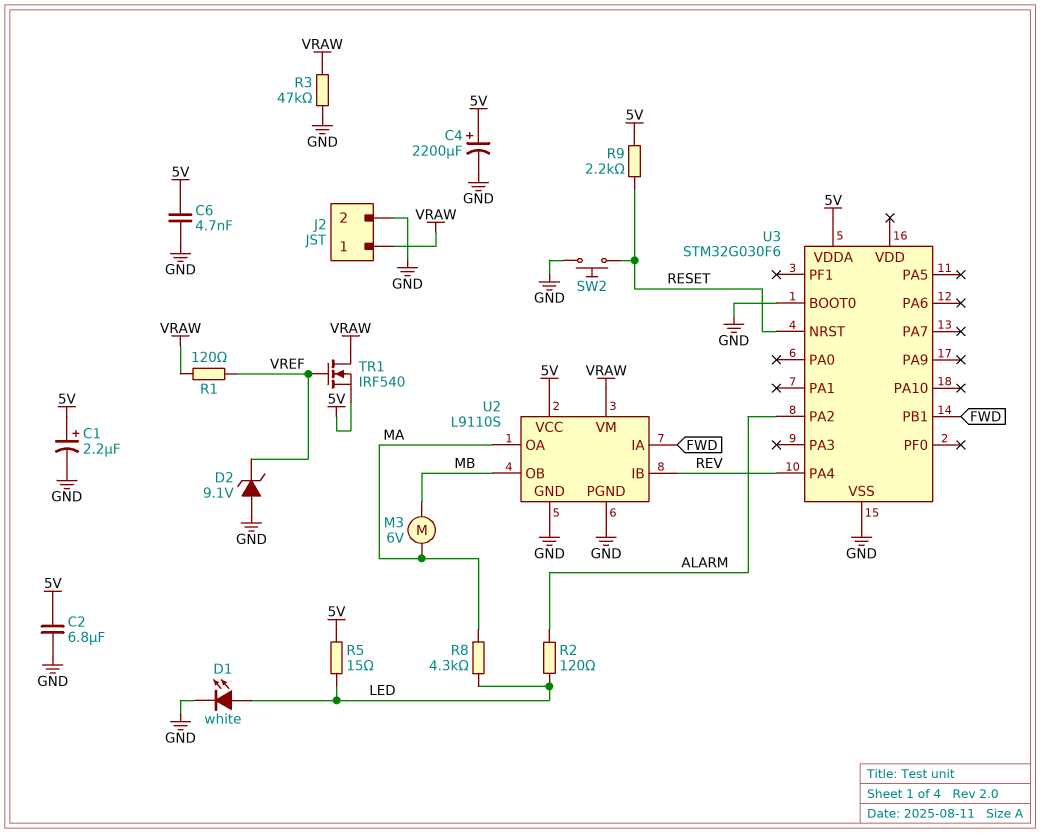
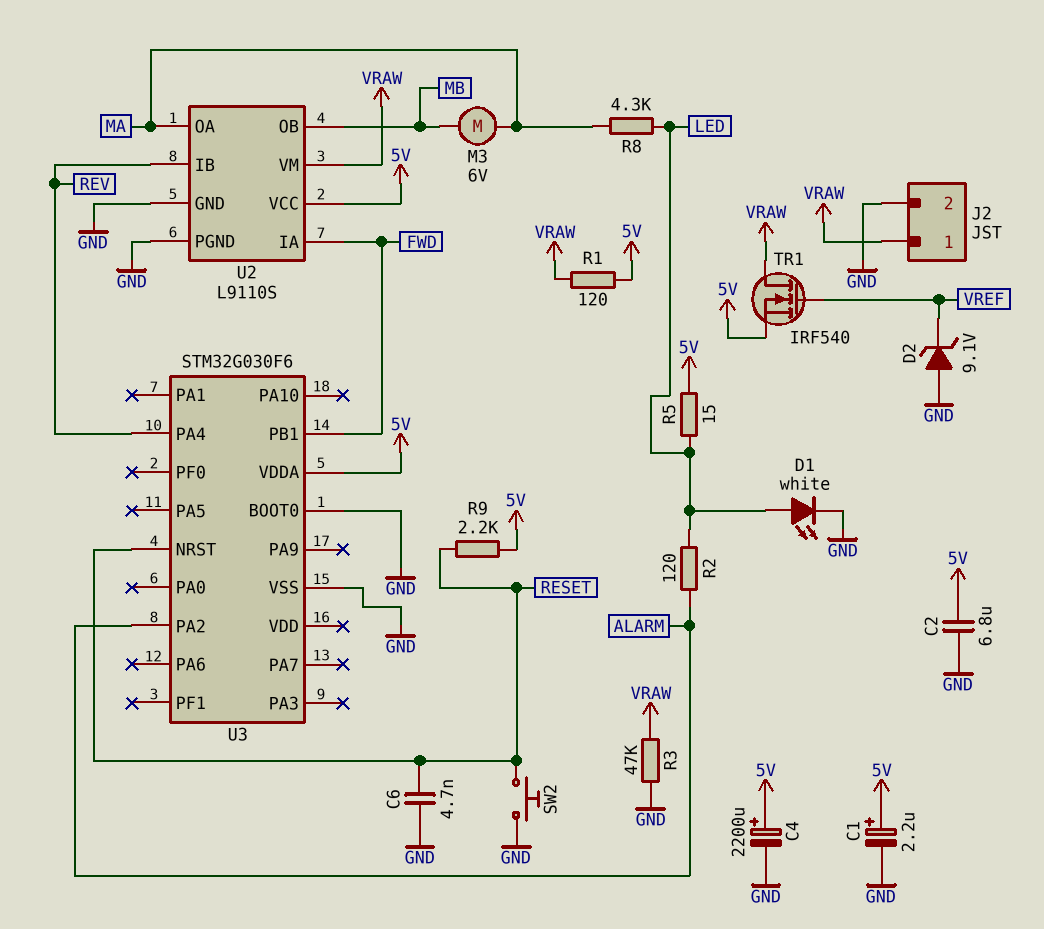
C6: 4.7nF (5V, GND) -> 4.7nF (GND, RESET)
R1: 120 (VRAW, VREF) -> 120 (5V, VRAW)

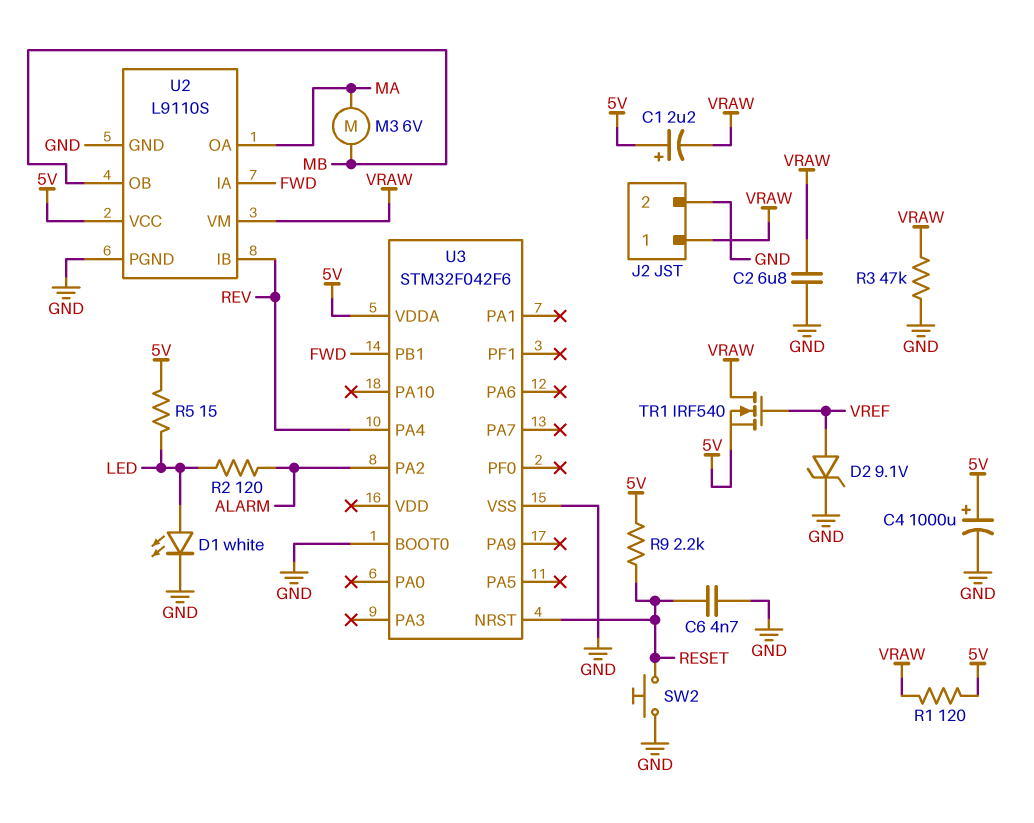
C1: 2.2uF (plus 5V, minus GND) -> 2.2uF (plus 5V, minus VRAW)
C2: 6.8uF (5V, GND) -> 6.8uF (GND, VRAW)
C4: 2200uF (plus 5V, minus GND) -> 1000uF (plus 5V, minus GND)
D2: zener 9.1V (A GND, K VREF) -> zener 9.1V (A VREF, K GND)
R8: 4.3k (LED, MA) -> none
U3: STM32G030F6 -> STM32F042F6

